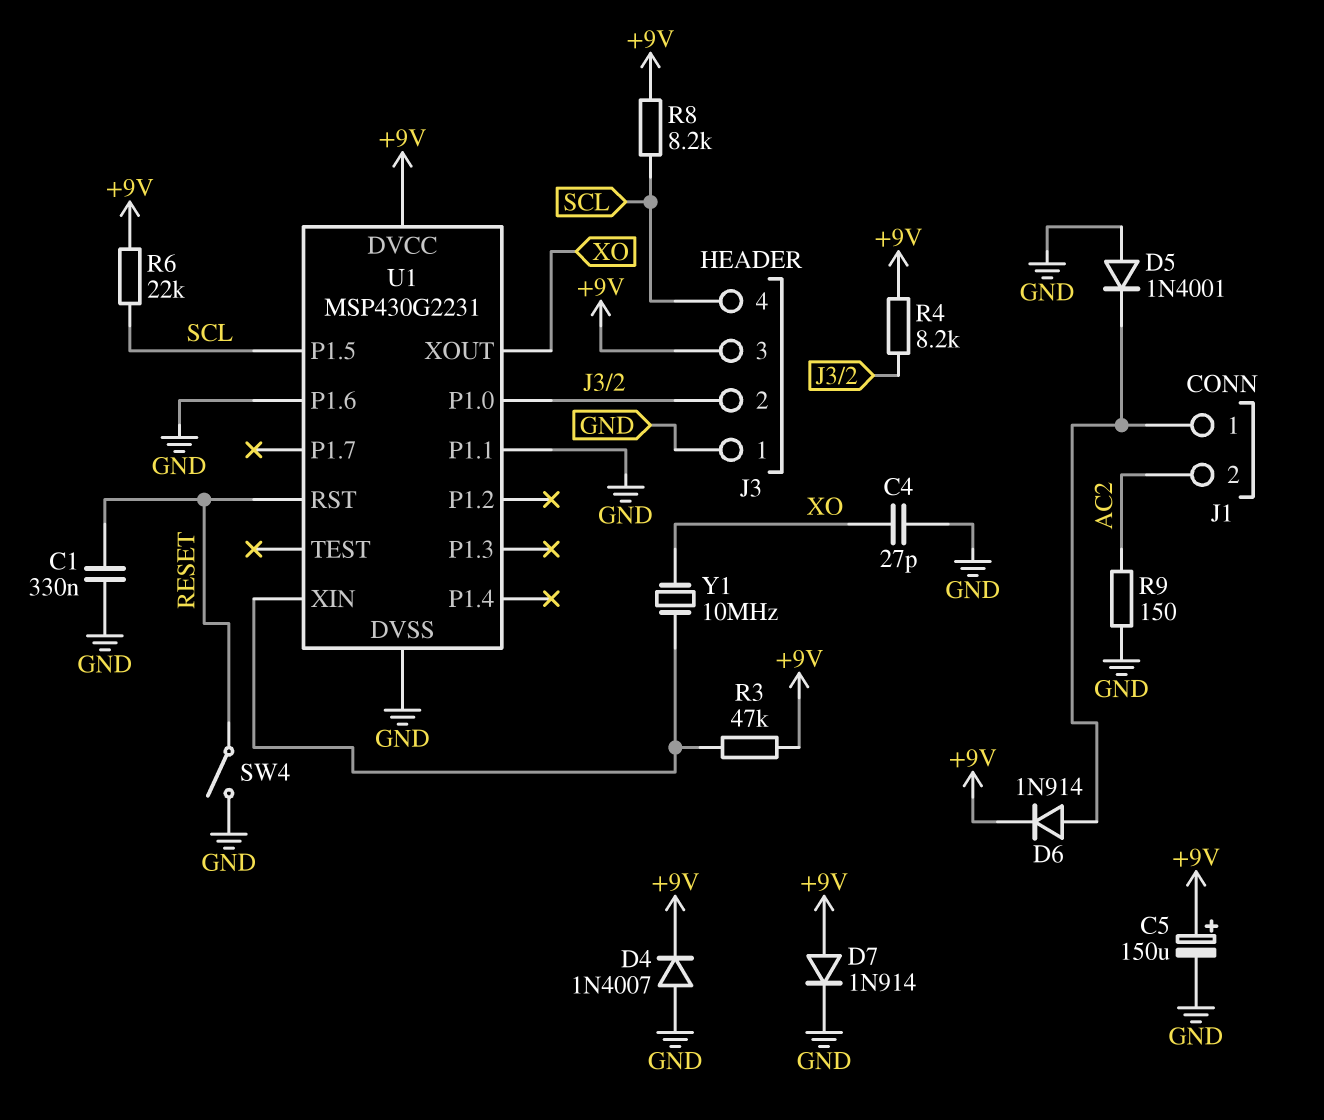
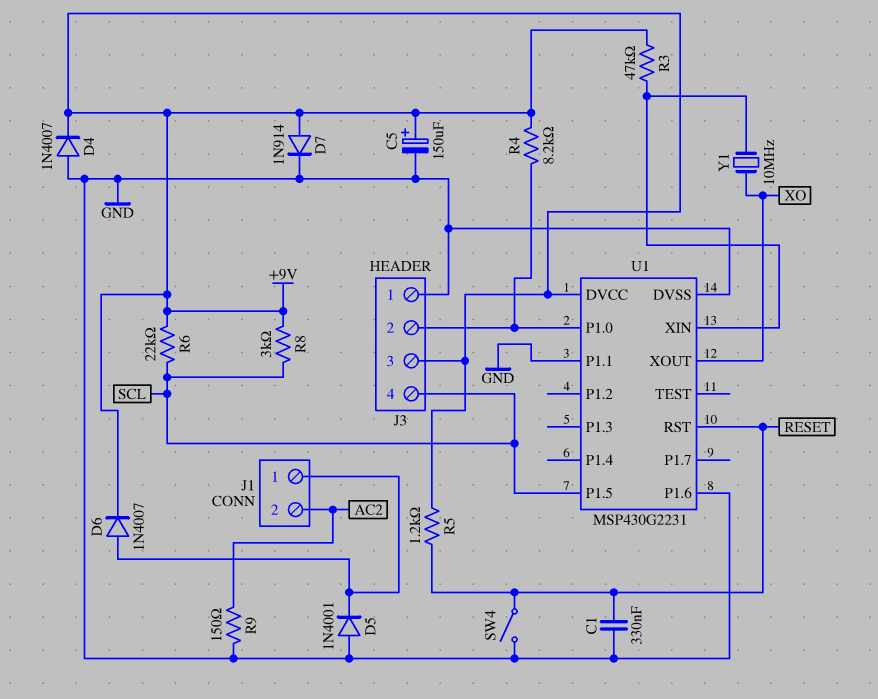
C4: 27pF (GND, XO) -> none
D6: diode 1N914 (A J1/1, K +9V) -> diode 1N4007 (A J1/1, K +9V)
R5: none -> 1.2k (+9V, RESET)
R8: 8.2k (+9V, SCL) -> 3k (+9V, SCL)

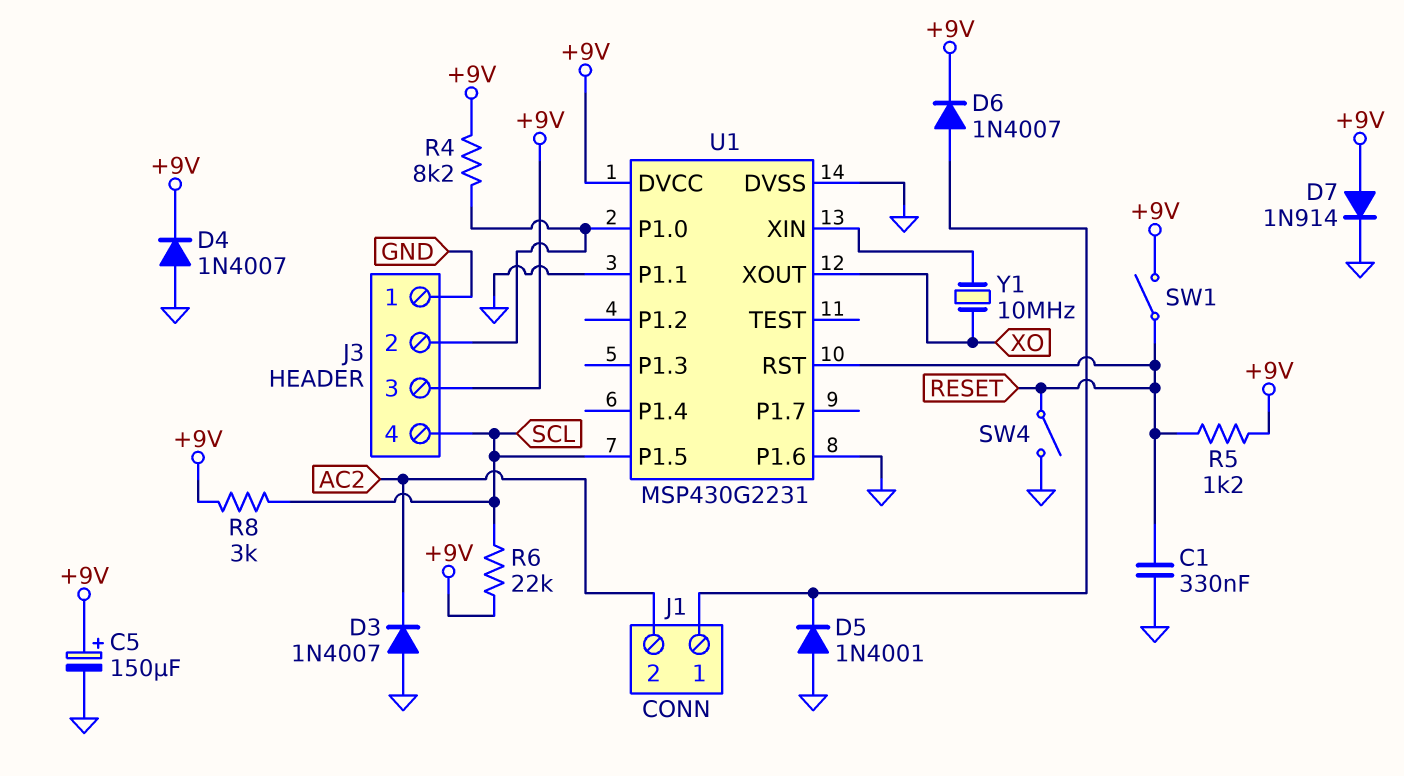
D3: none -> diode 1N4007 (A GND, K AC2)
R3: 47k (+9V, U1/XIN) -> none
R9: 150 (AC2, GND) -> none
SW1: none -> switch (+9V, RESET)

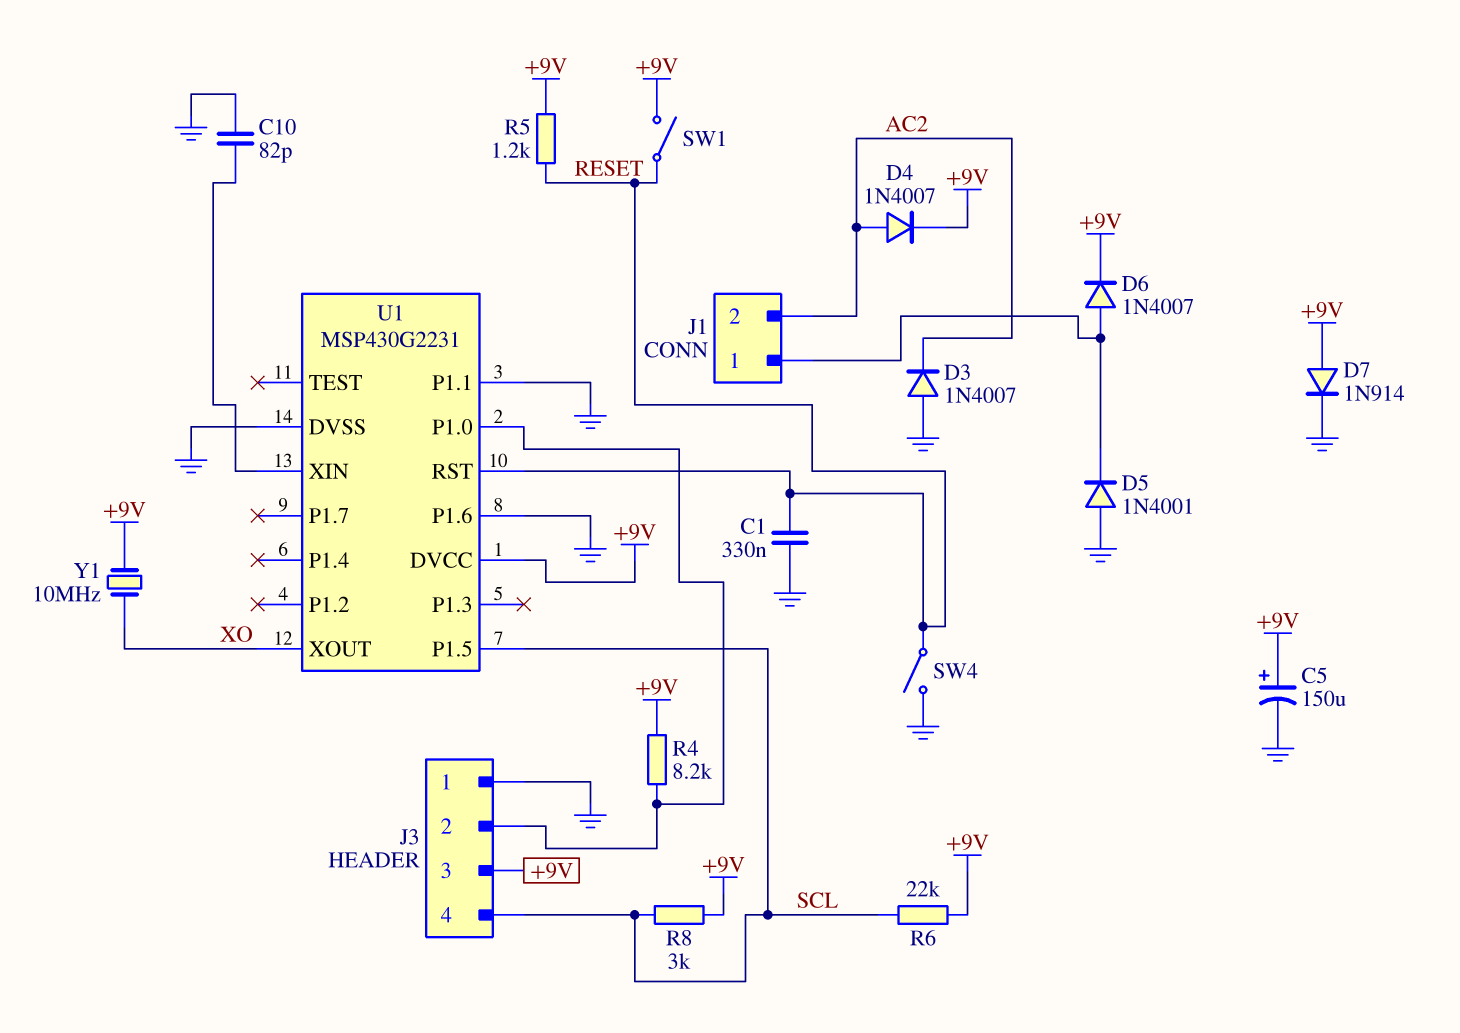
C10: none -> 82pF (GND, U1/XIN)
D4: diode 1N4007 (A GND, K +9V) -> diode 1N4007 (A AC2, K +9V)
Y1: 10MHz (U1/XIN, XO) -> 10MHz (+9V, XO)

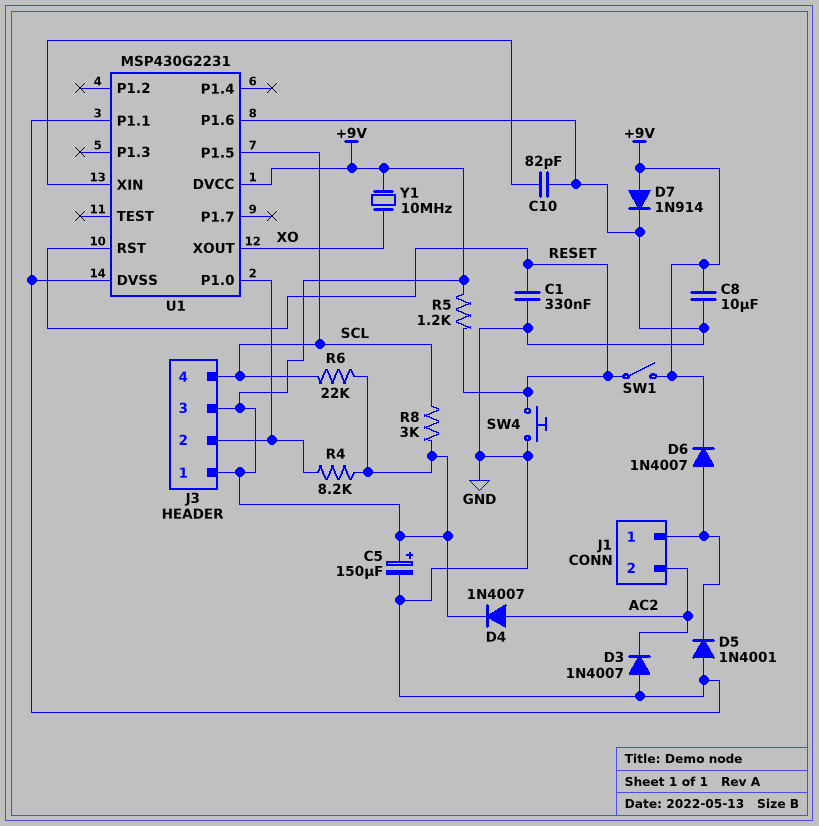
C8: none -> 10uF (+9V, GND)
J3 pin 1: GND -> +9V
SW4: switch (GND, RESET) -> button (GND, RESET)

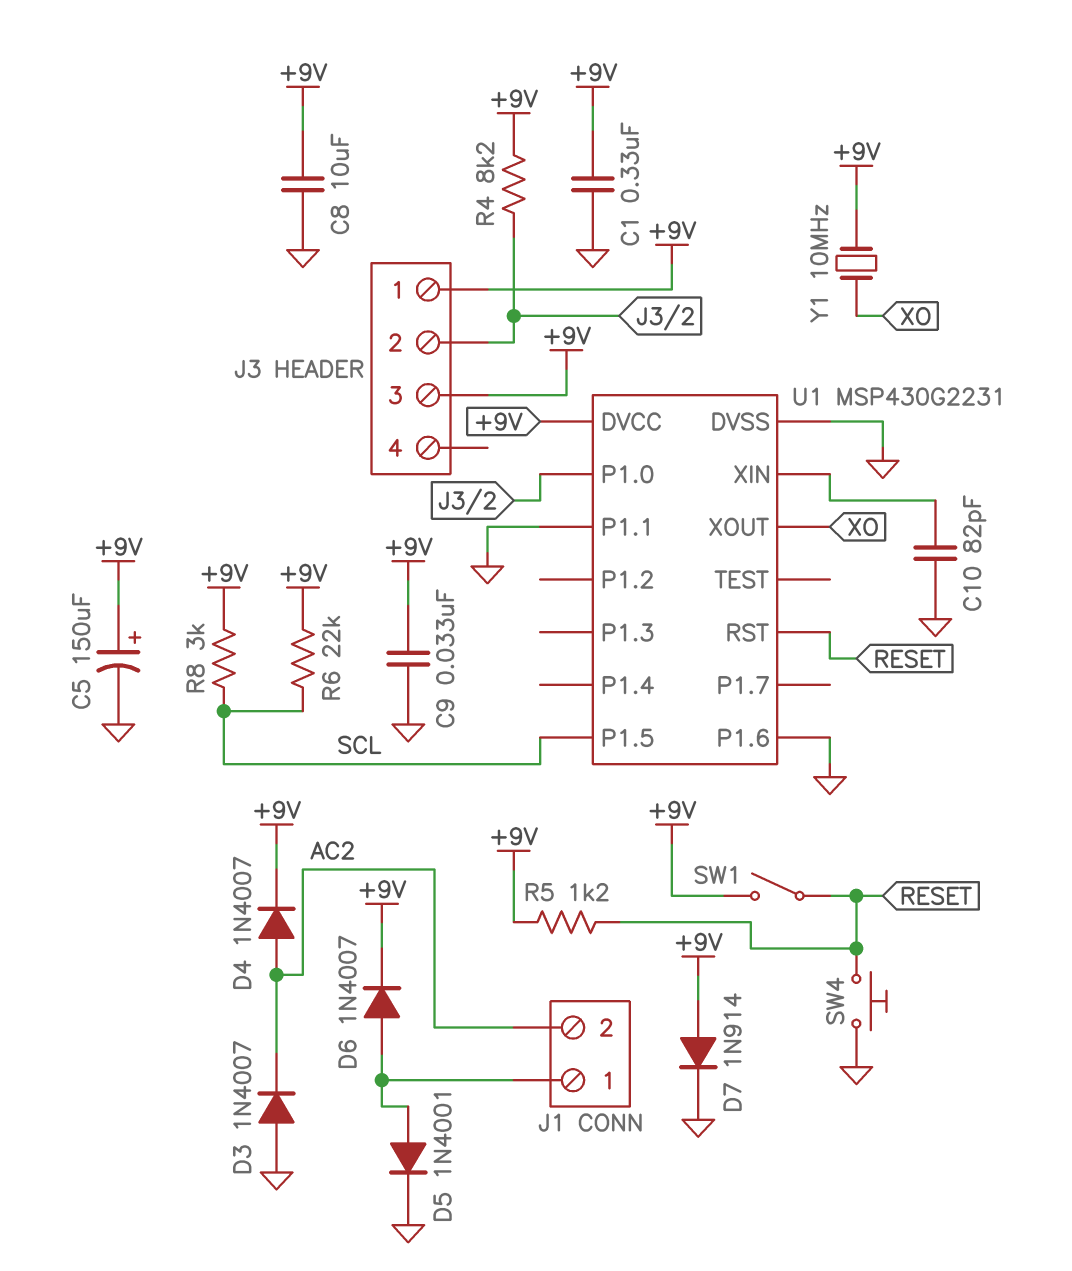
C1: 330nF (GND, RESET) -> 330nF (+9V, GND)
C9: none -> 33nF (+9V, GND)
D5: diode 1N4001 (A GND, K J1/1) -> diode 1N4001 (A J1/1, K GND)
J3 pin 4: SCL -> none

